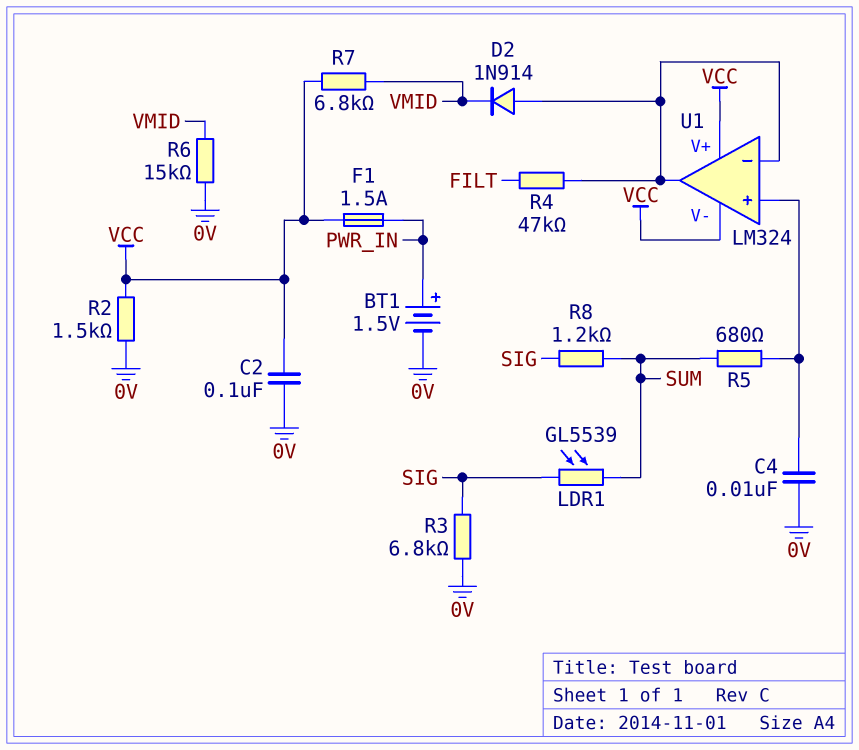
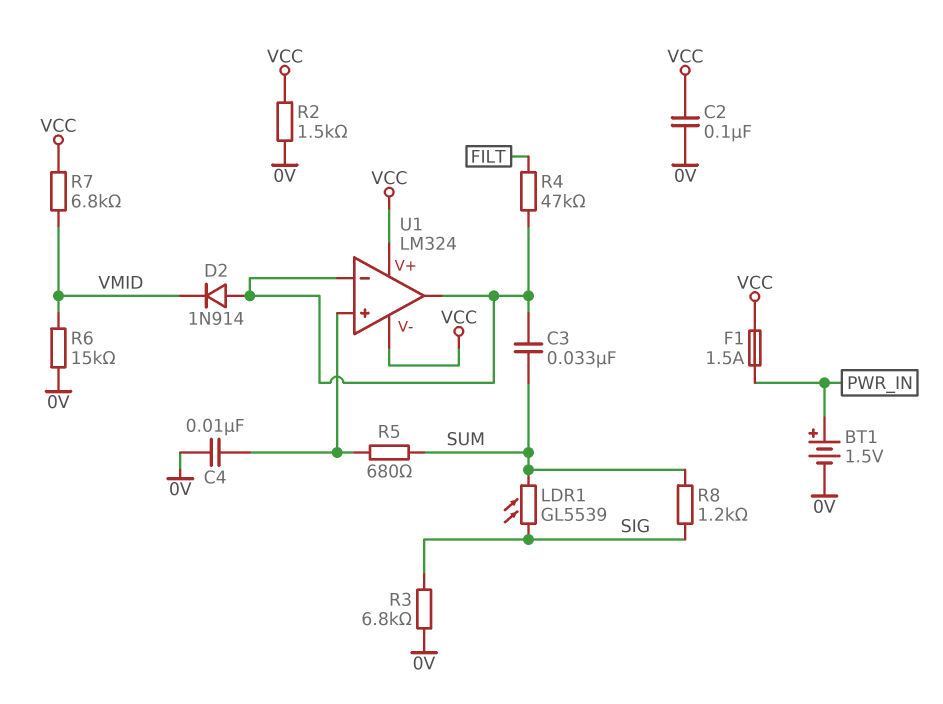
C3: none -> 33nF (SUM, U1/in-)

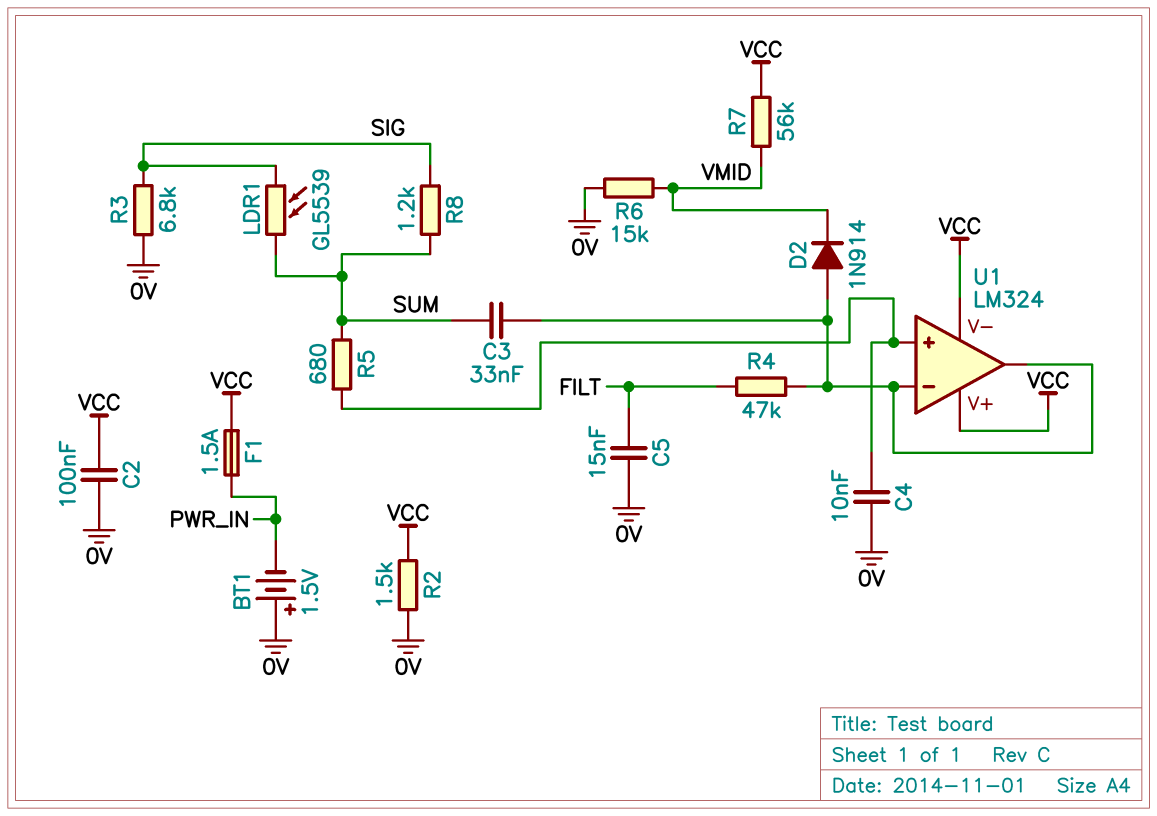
BT1: 1.5V (plus PWR_IN, minus 0V) -> 1.5V (plus 0V, minus PWR_IN)
C5: none -> 15nF (0V, FILT)
R7: 6.8k (VCC, VMID) -> 56k (VCC, VMID)

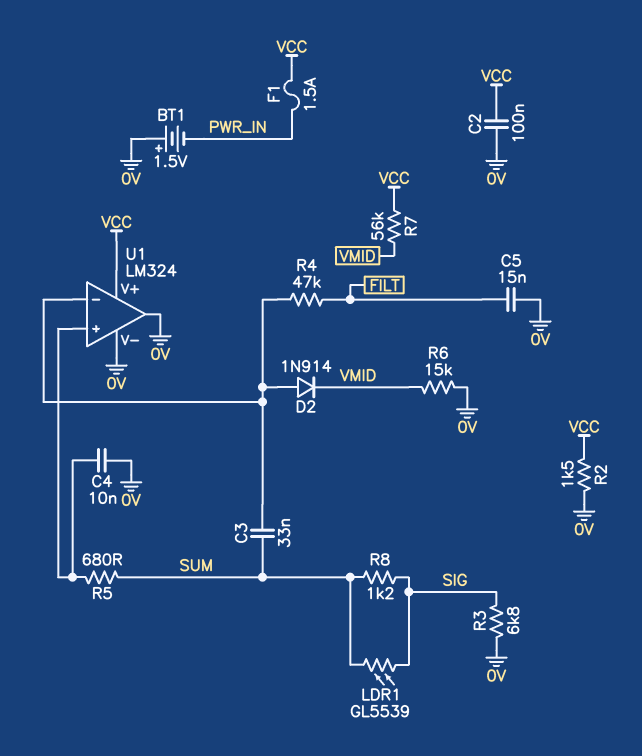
U1 pin V-: VCC -> 0V
U1 pin out: U1/in- -> 0V

